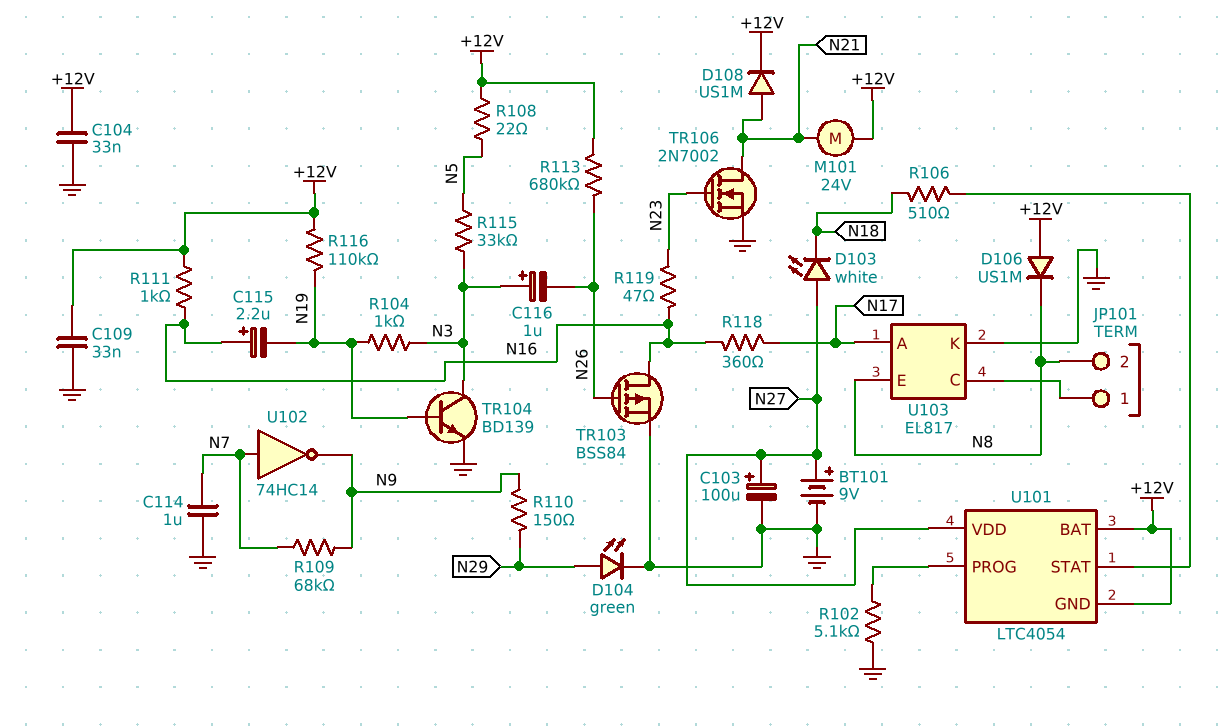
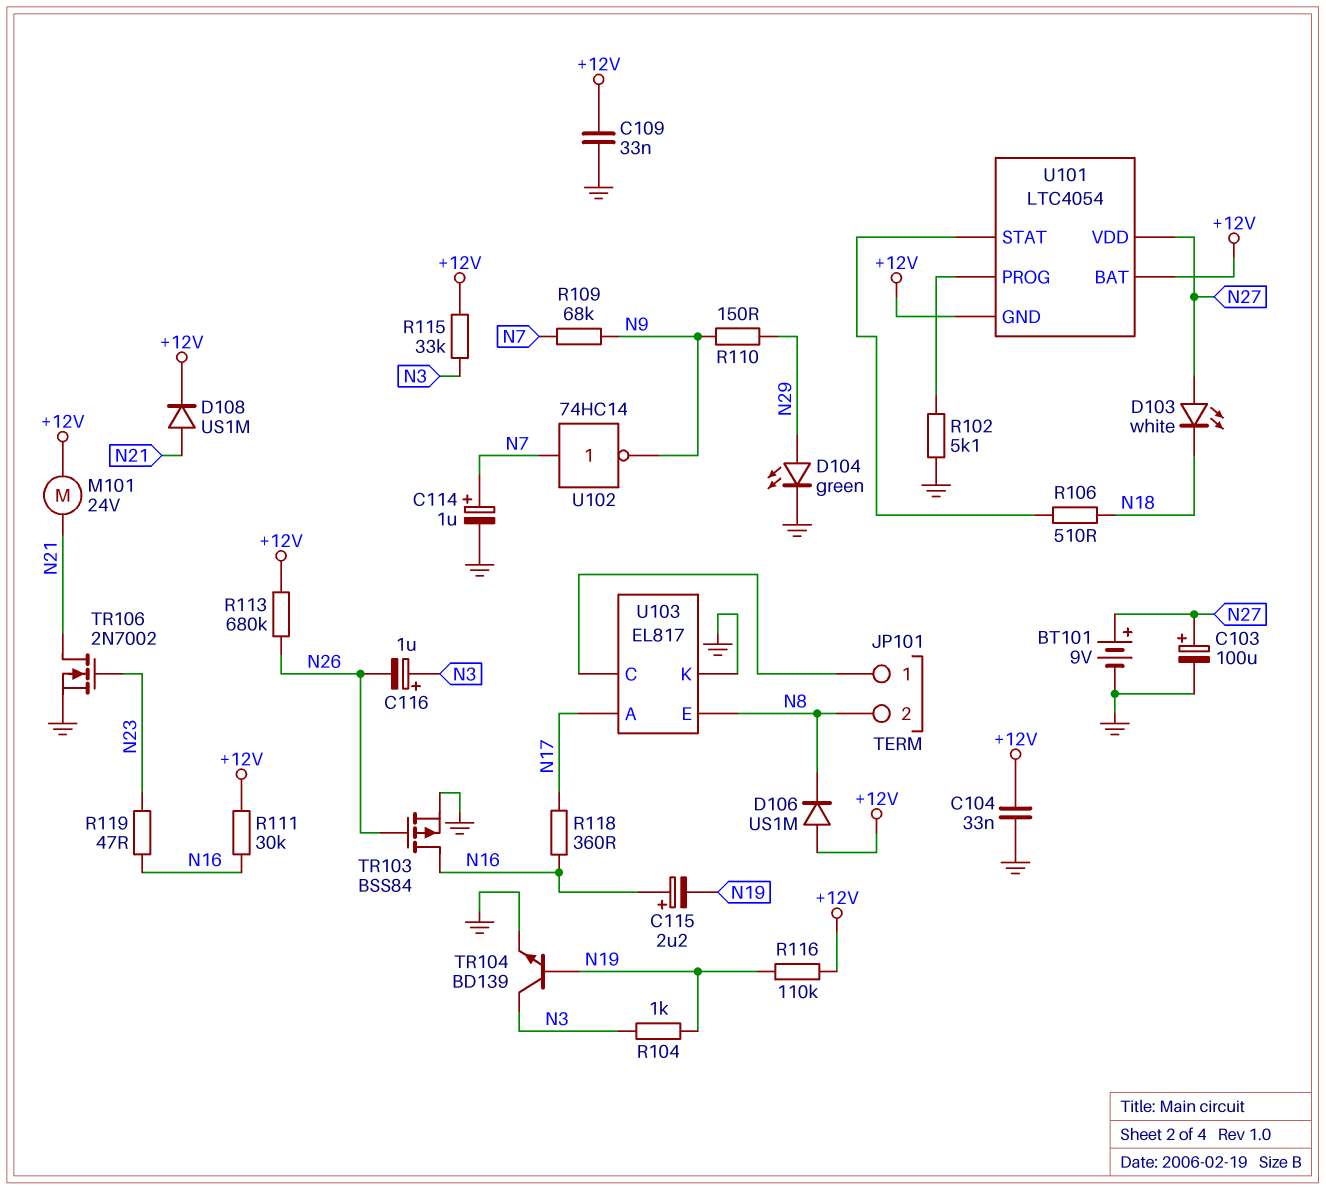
C114: 1uF (GND, N7) -> 1uF (plus N7, minus GND)
R108: 22 (+12V, N5) -> none
R111: 1k (+12V, N16) -> 30k (+12V, N16)
R115: 33k (N3, N5) -> 33k (+12V, N3)

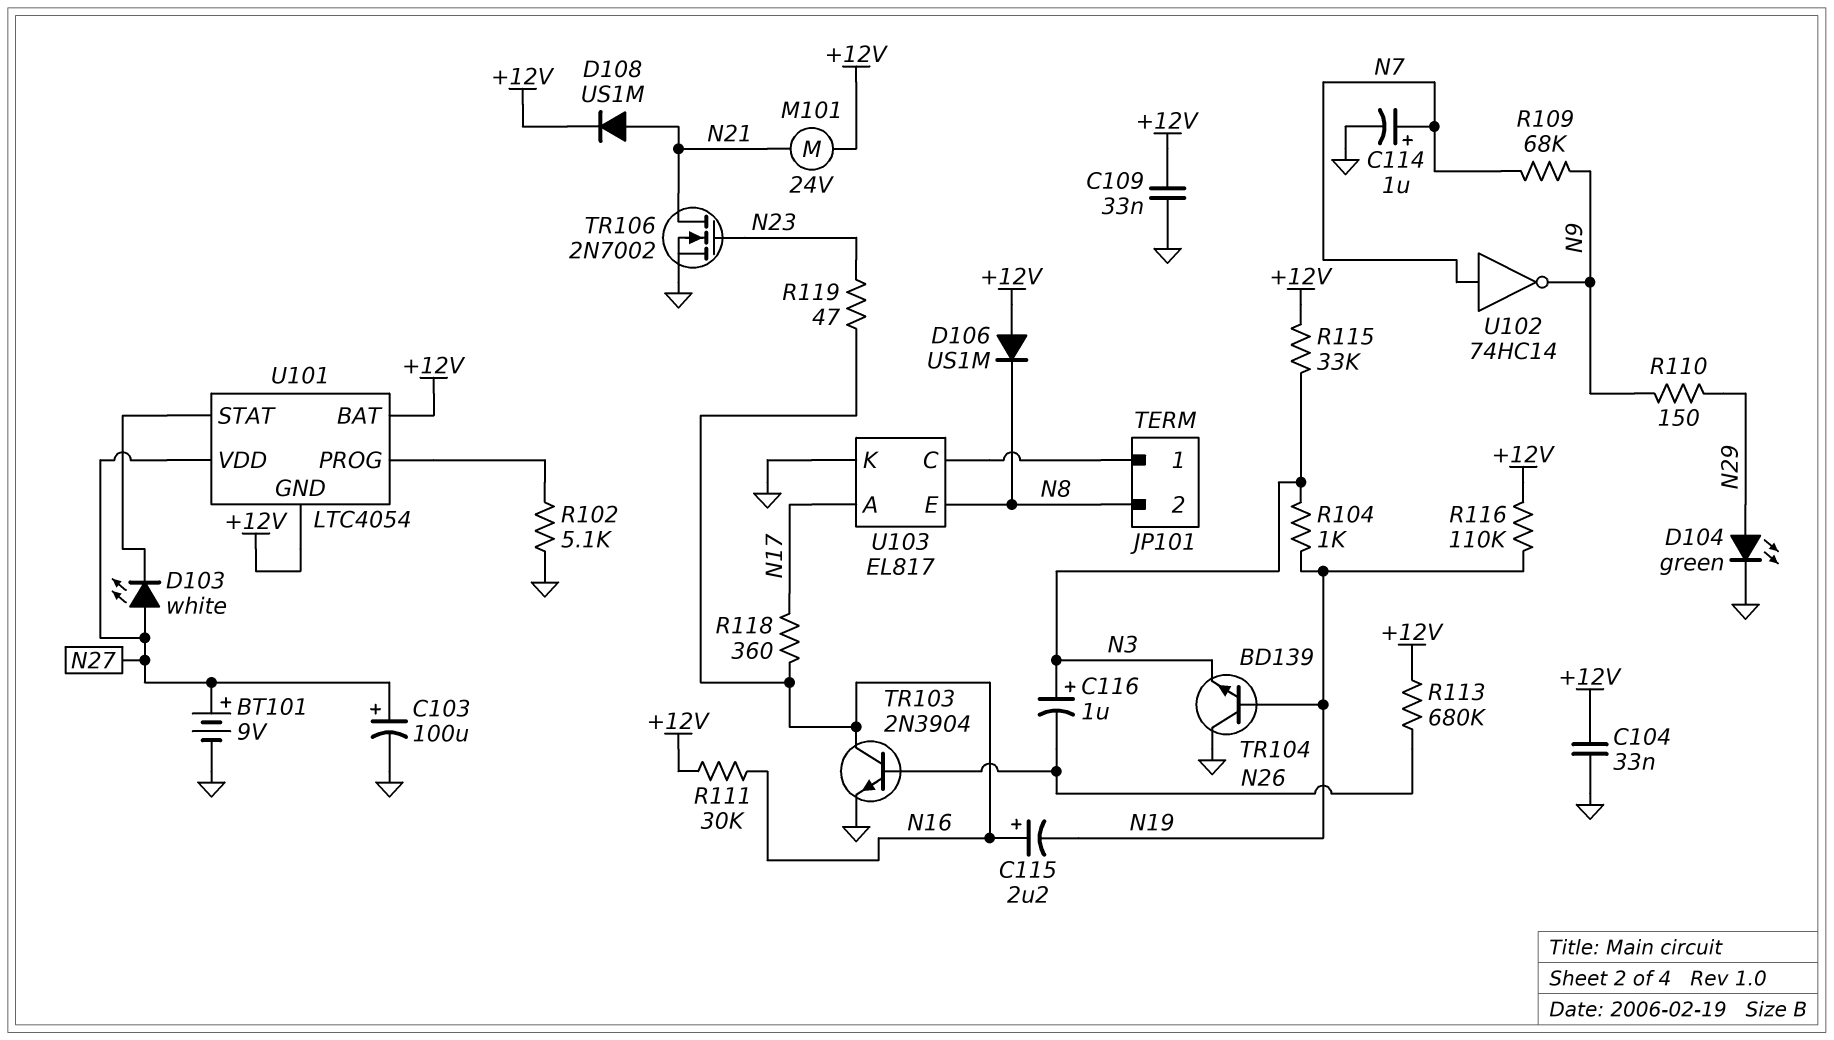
D103: LED white (A N27, K N18) -> LED white (A N27, K U101/STAT)
R106: 510 (N18, U101/STAT) -> none
TR103: PMOS BSS84 (G N26, D N16, S GND) -> NPN 2N3904 (B N26, C N16, E GND)
TR104: NPN BD139 (B N19, C N3, E GND) -> NPN BD139 (B N19, C GND, E N3)

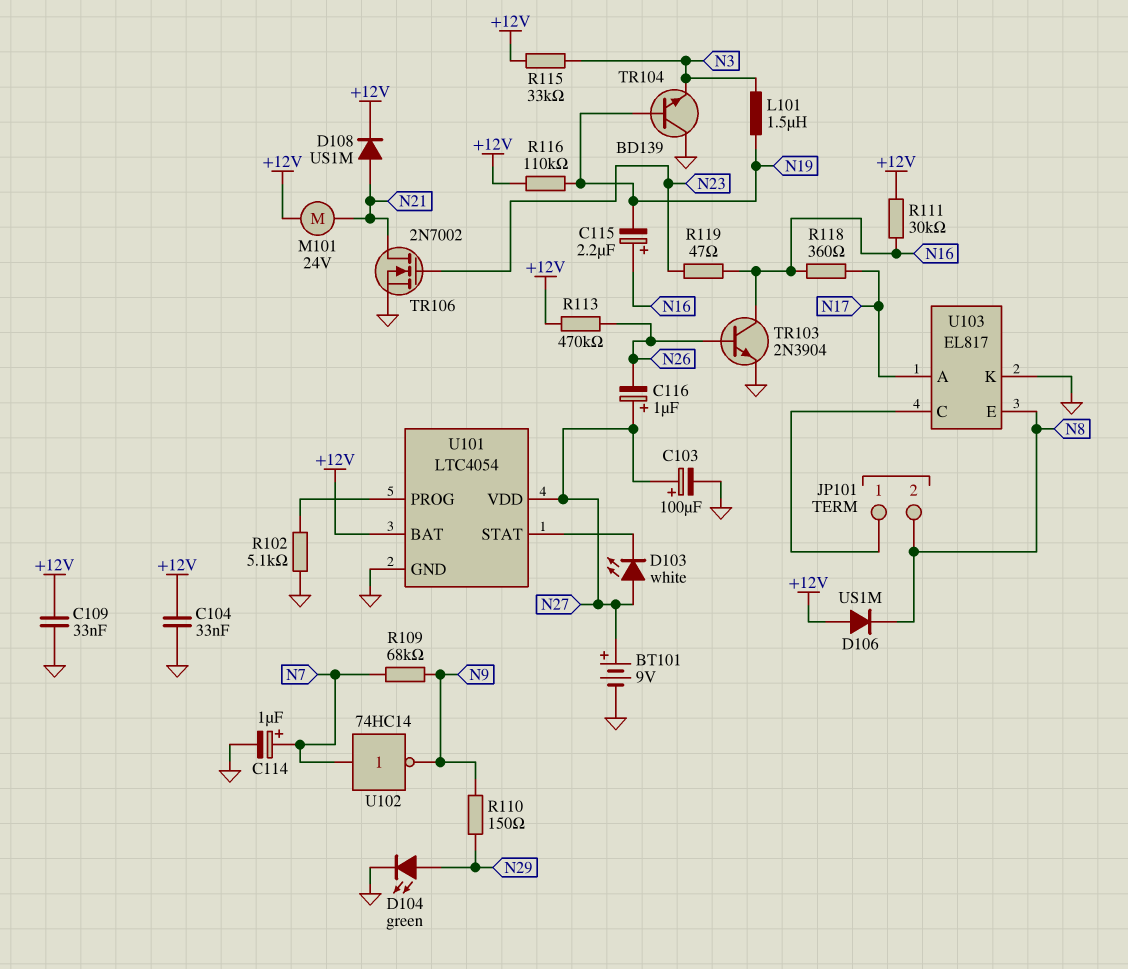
C116: 1uF (plus N3, minus N26) -> 1uF (plus N27, minus N26)
L101: none -> 1.5uH (N3, N19)
R104: 1k (N3, N19) -> none
R113: 680k (+12V, N26) -> 470k (+12V, N26)
U101 pin GND: +12V -> GND

